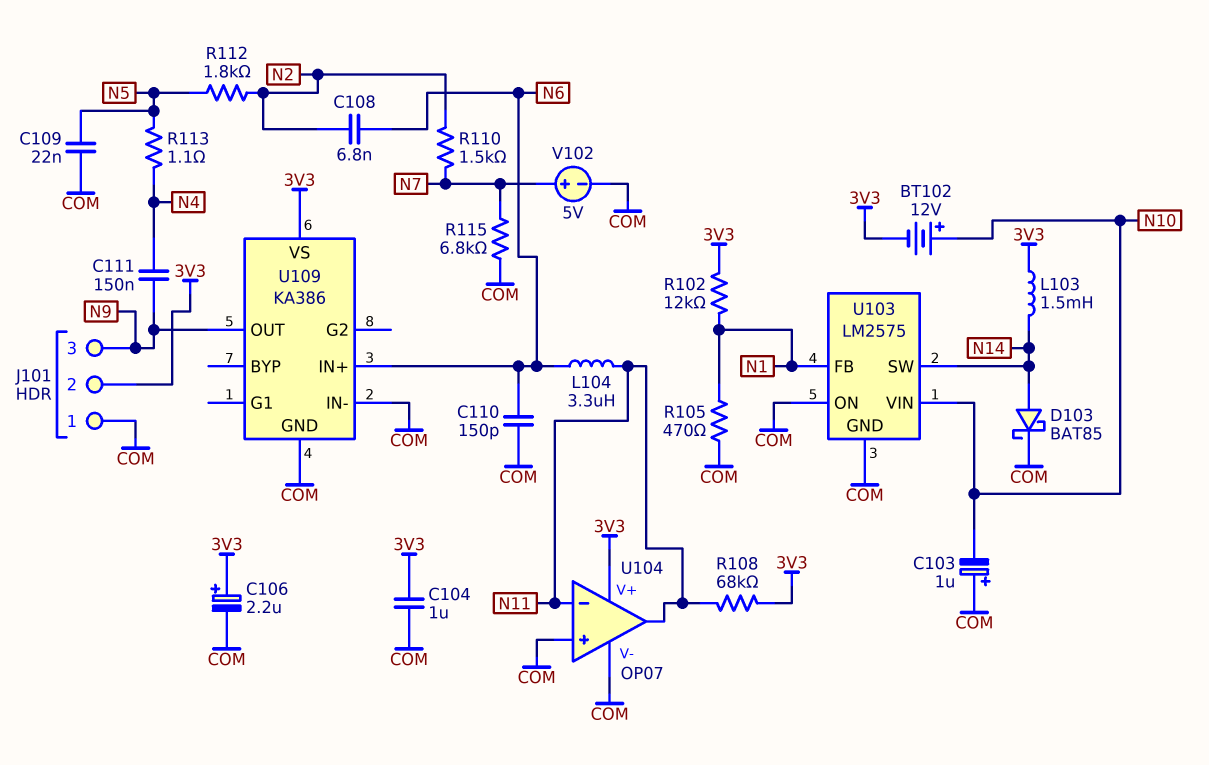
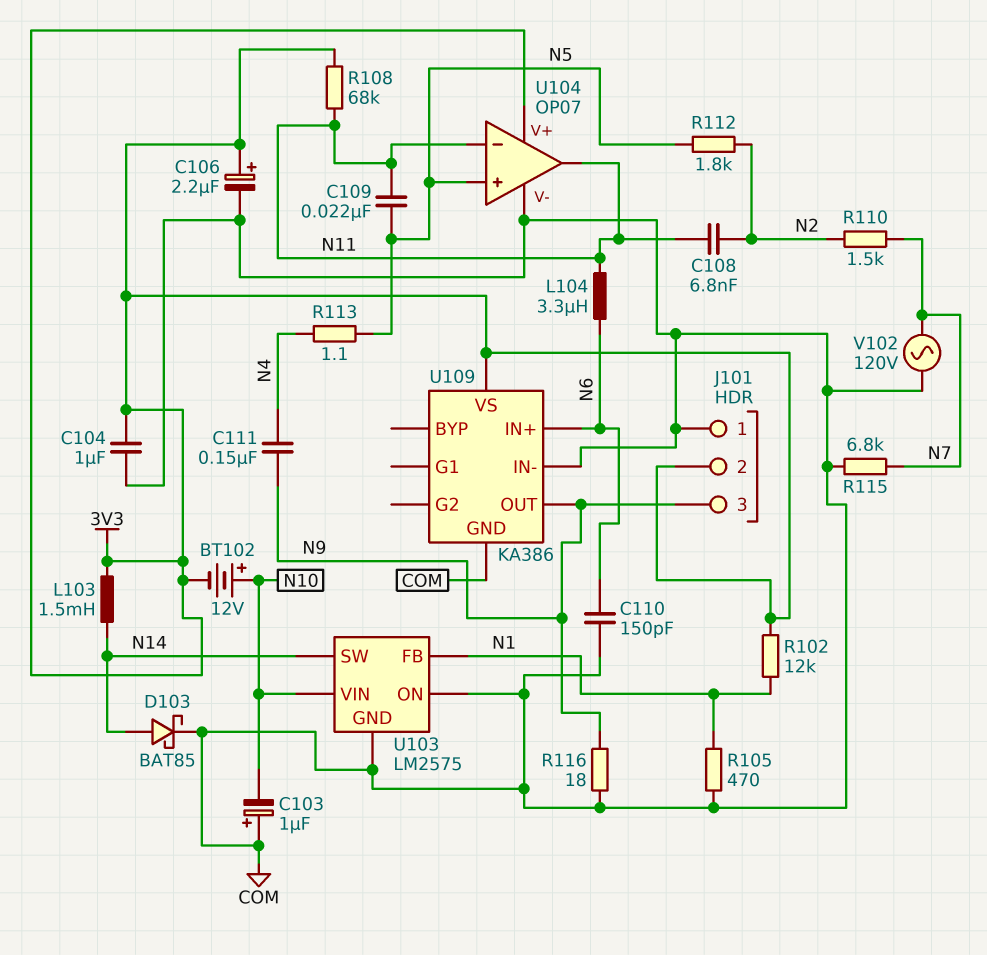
C108: 6.8nF (N2, N6) -> 6.8nF (N2, N11)
C109: 22nF (COM, N5) -> 22nF (N5, N11)
R116: none -> 18 (COM, N9)
U104 pin in+: COM -> N5
V102: 5V (plus N7, minus COM) -> AC 120V (COM, N7)

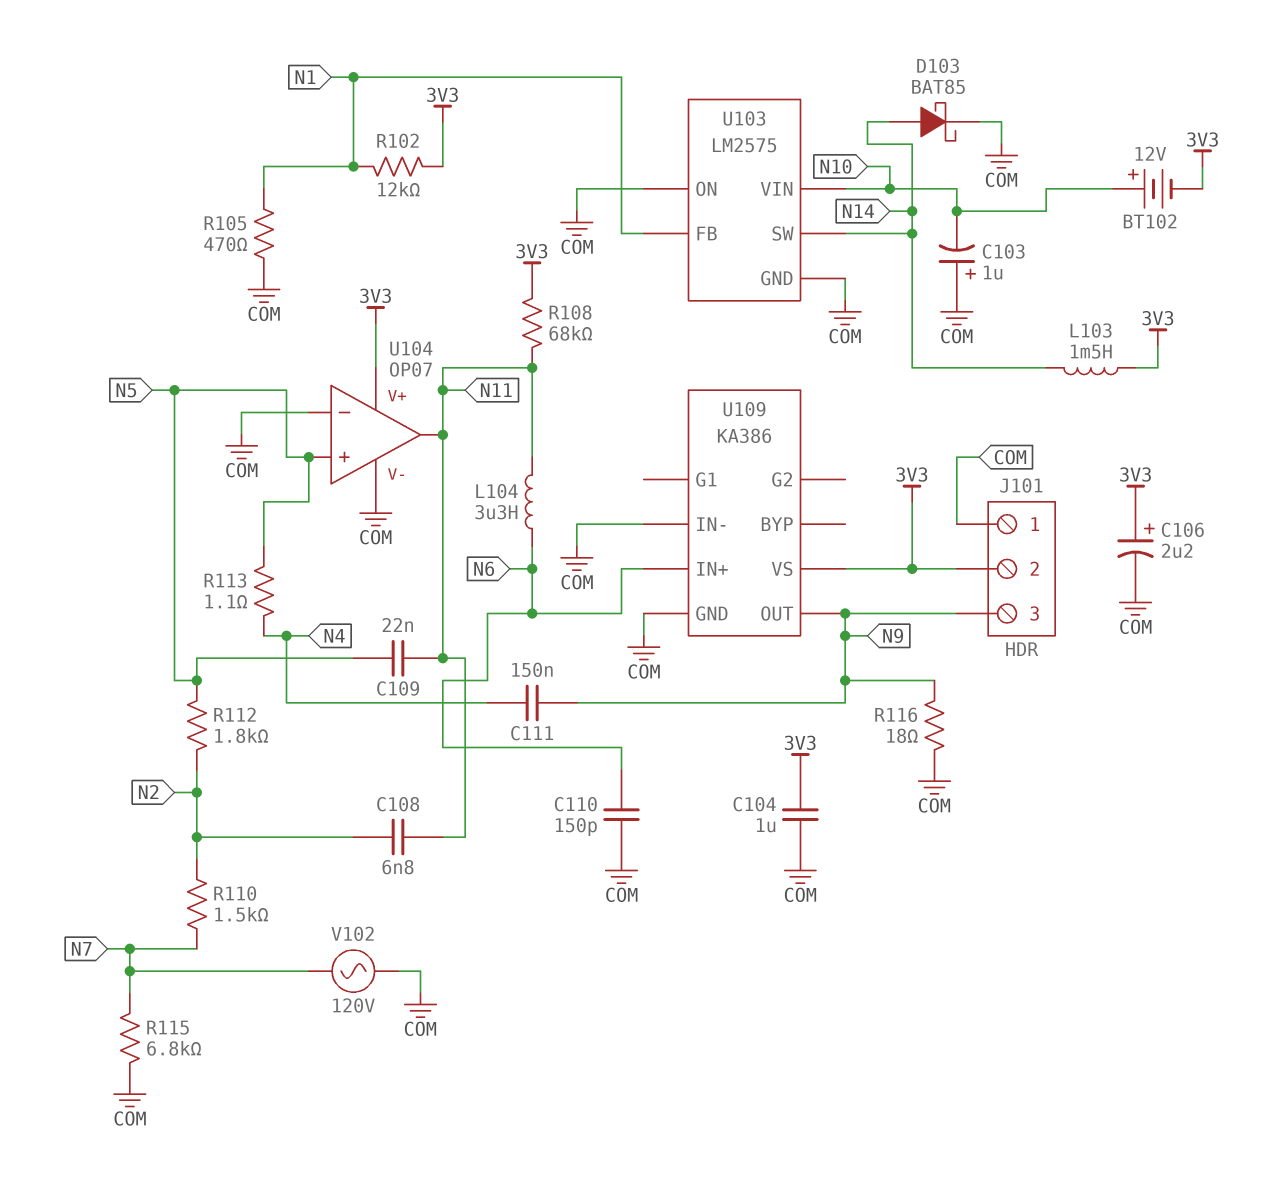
U104 pin in-: N11 -> COM

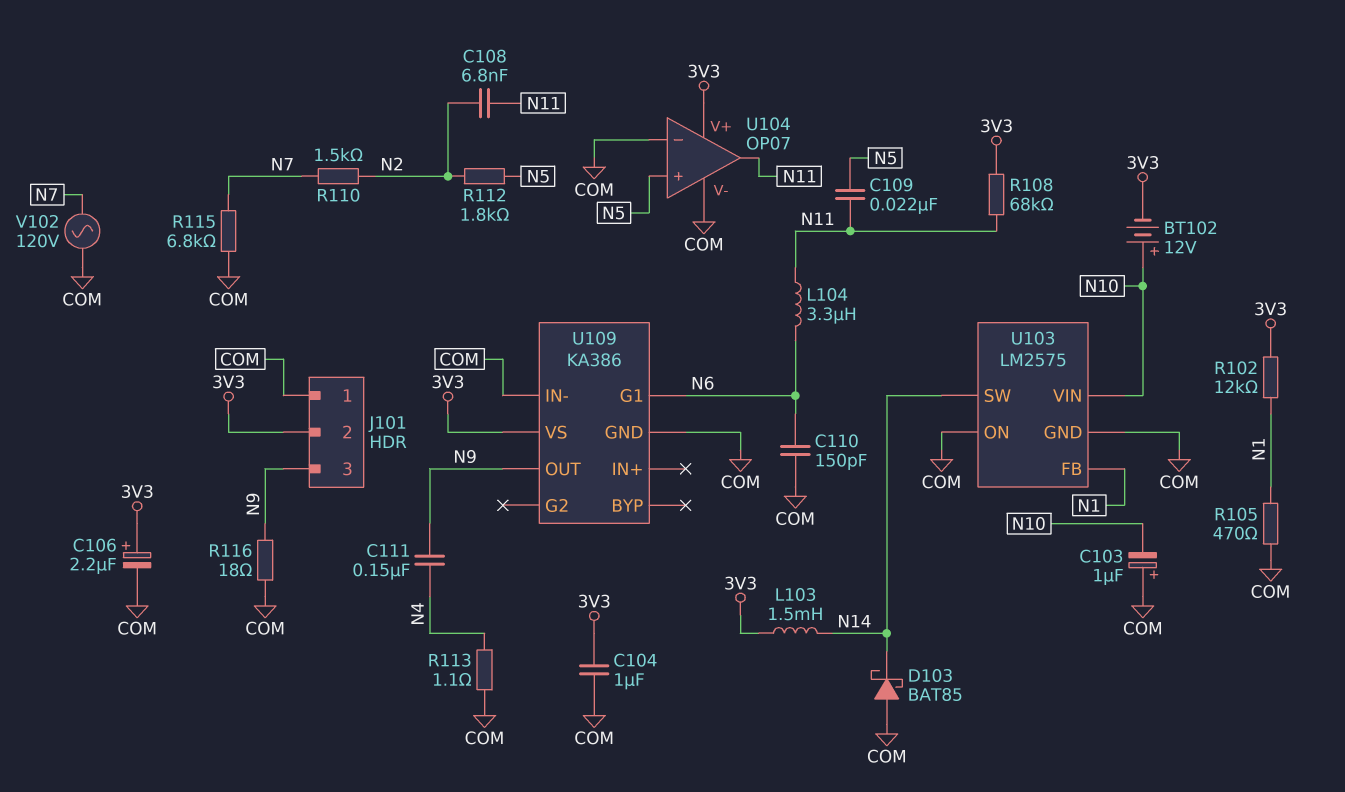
D103: schottky BAT85 (A N14, K COM) -> schottky BAT85 (A COM, K N14)
R113: 1.1 (N4, N5) -> 1.1 (COM, N4)
U109 pin G1: none -> N6
U109 pin IN+: N6 -> none

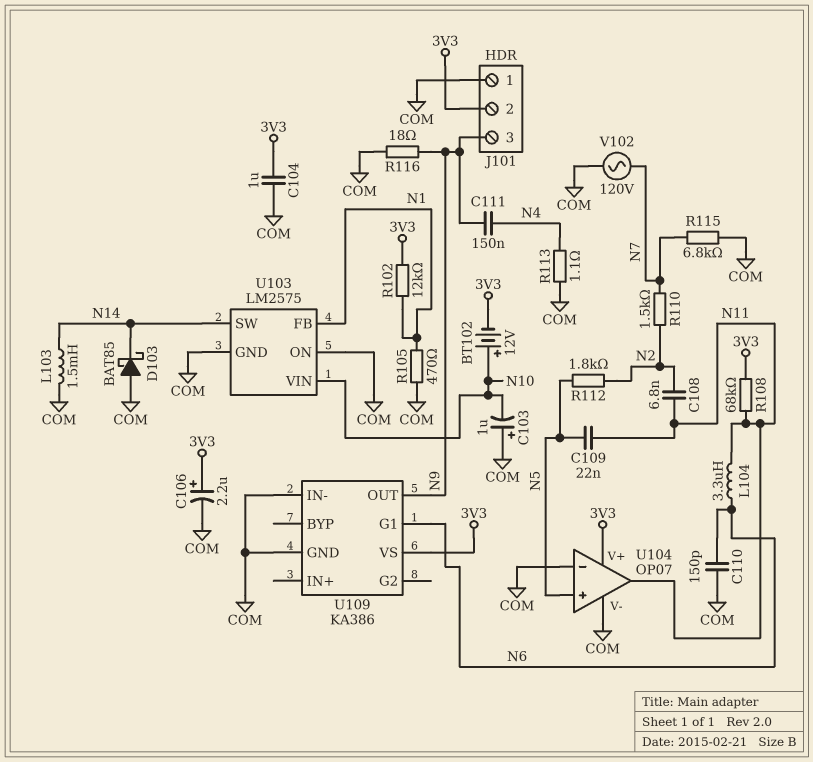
L103: 1.5mH (3V3, N14) -> 1.5mH (COM, N14)

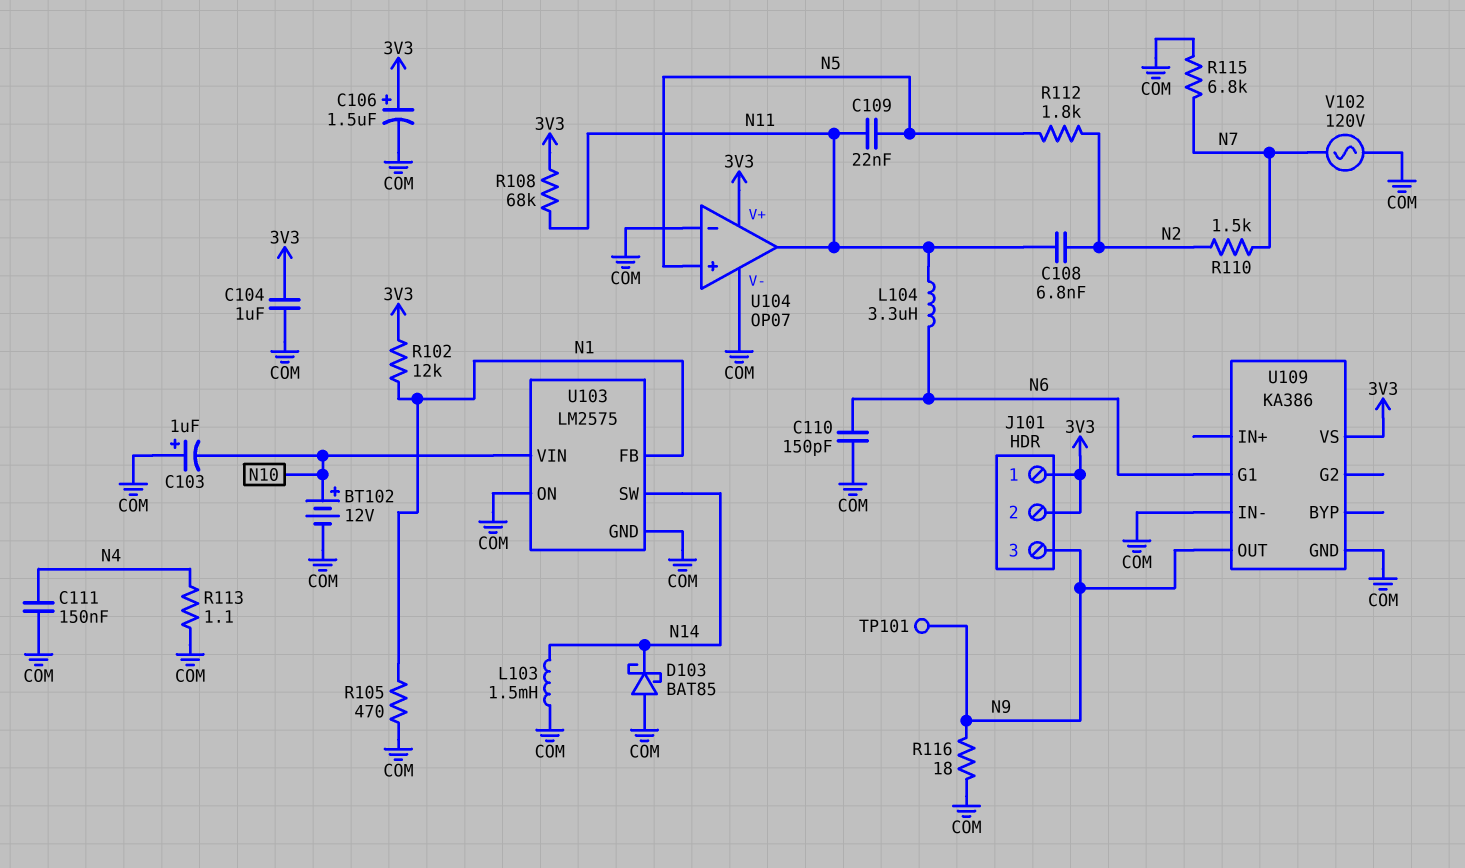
BT102: 12V (plus N10, minus 3V3) -> 12V (plus N10, minus COM)
C106: 2.2uF (plus 3V3, minus COM) -> 1.5uF (plus 3V3, minus COM)
C111: 150nF (N4, N9) -> 150nF (COM, N4)
J101 pin 1: COM -> 3V3
TP101: none -> test point (N9)

